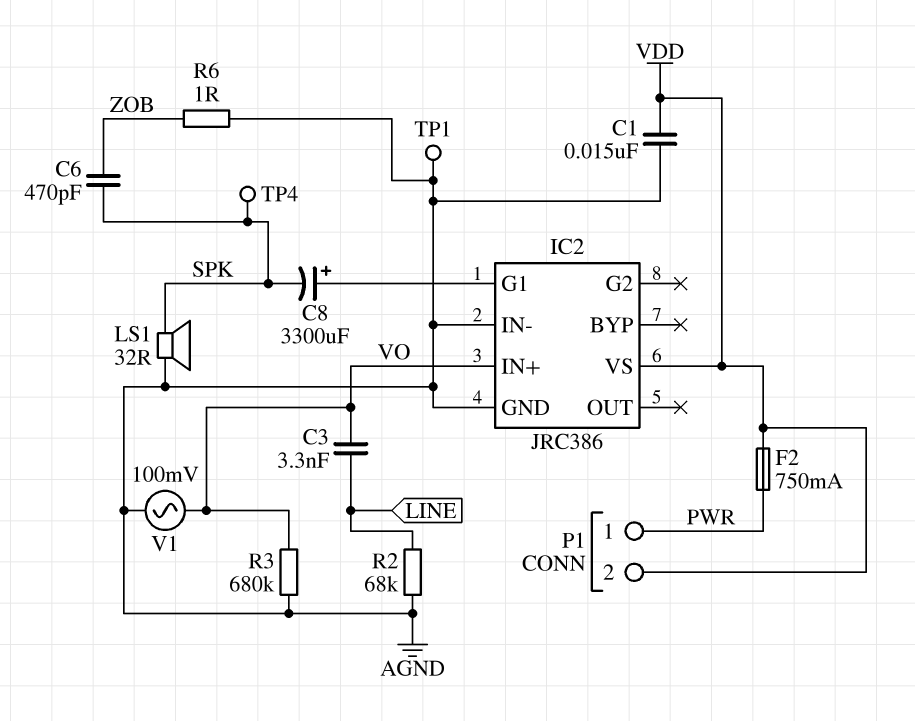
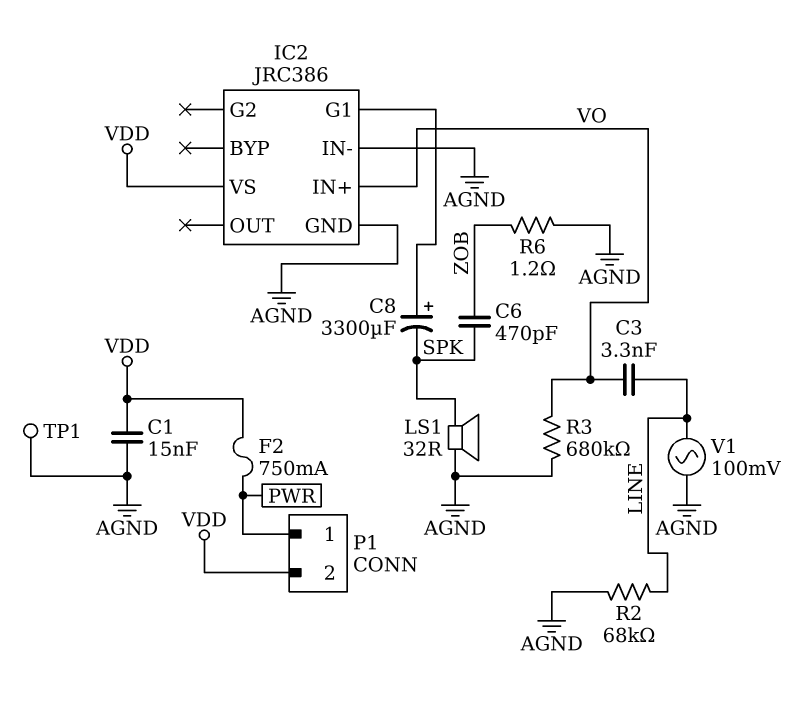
R6: 1 (AGND, ZOB) -> 1.2 (AGND, ZOB)
TP4: test point (SPK) -> none
V1: AC 100mV (AGND, VO) -> AC 100mV (AGND, LINE)

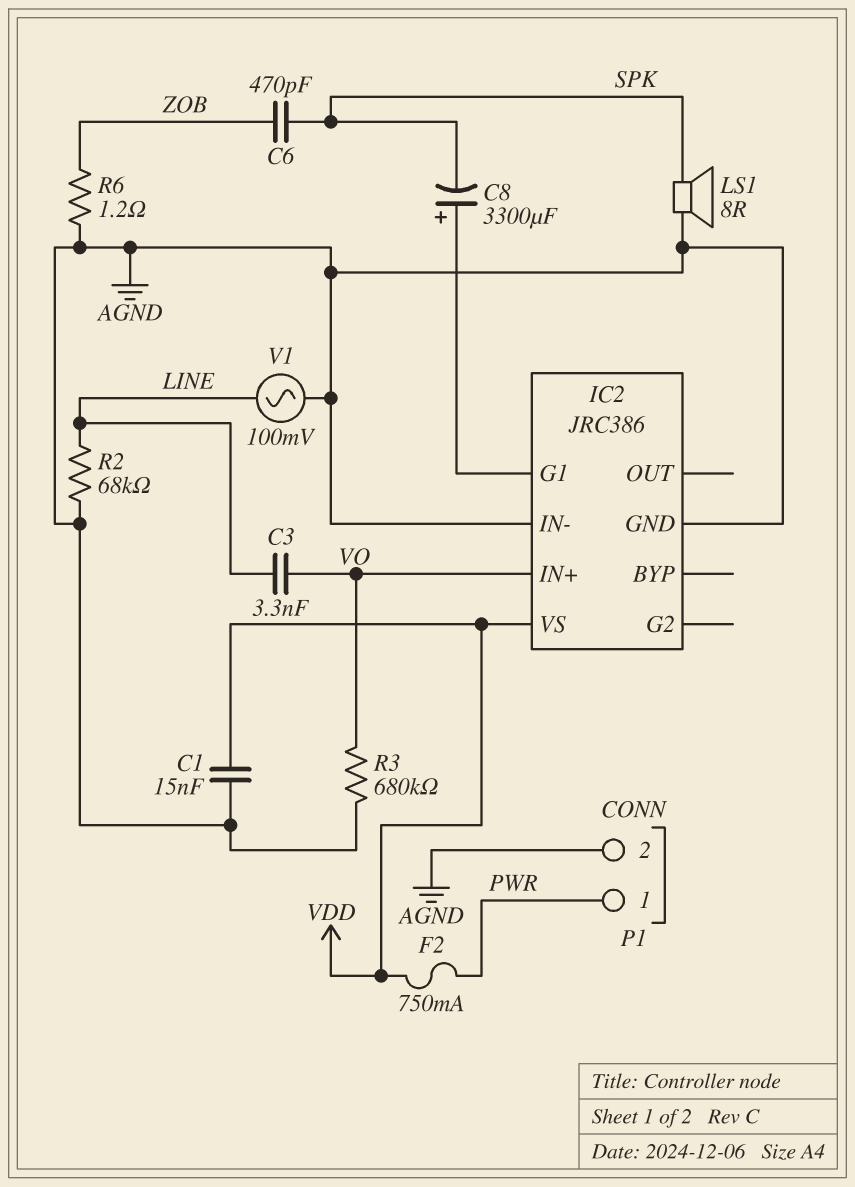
LS1: speaker 32R (AGND, SPK) -> speaker 8R (AGND, SPK)
P1 pin 2: VDD -> AGND
TP1: test point (AGND) -> none

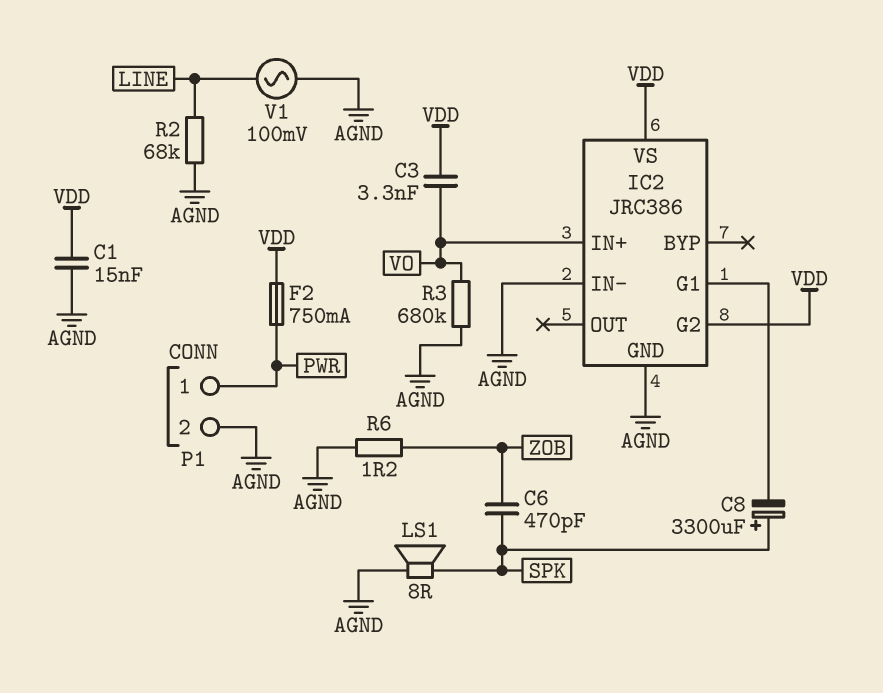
C3: 3.3nF (LINE, VO) -> 3.3nF (VDD, VO)
C8: 3300uF (plus IC2/G1, minus SPK) -> 3300uF (plus SPK, minus IC2/G1)
IC2 pin G2: none -> VDD

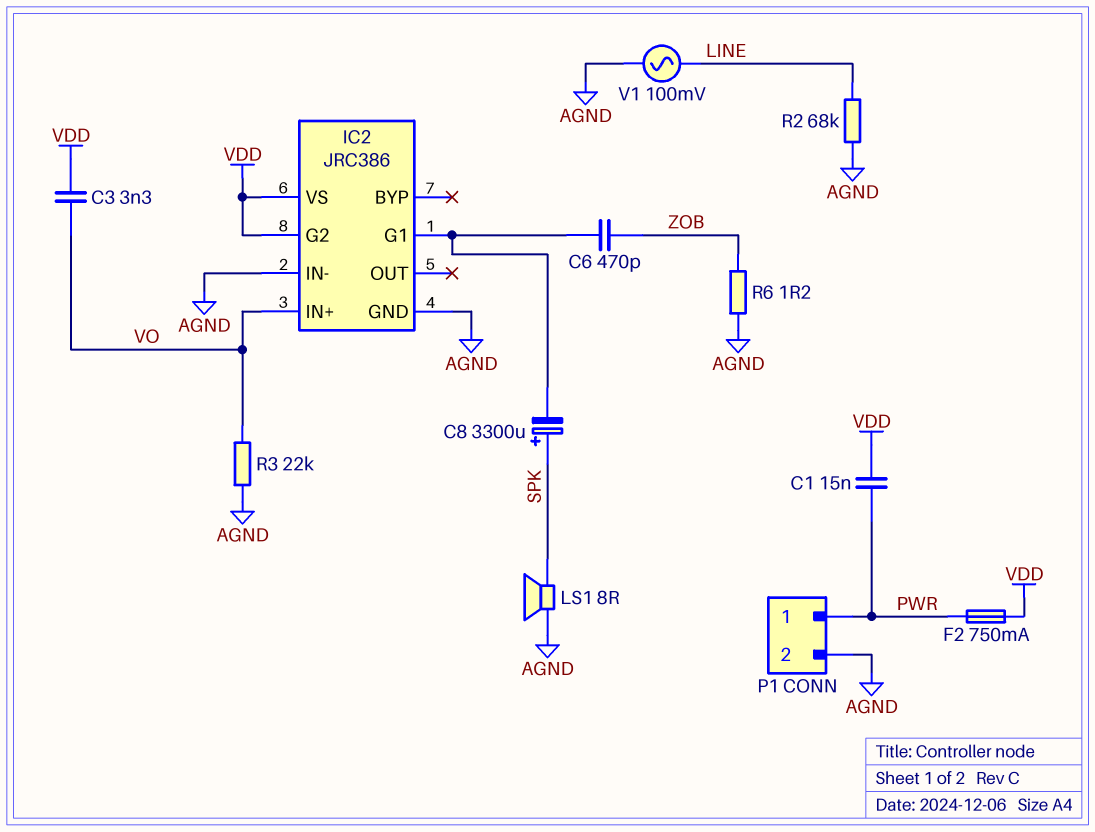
C1: 15nF (AGND, VDD) -> 15nF (PWR, VDD)
C6: 470pF (SPK, ZOB) -> 470pF (IC2/G1, ZOB)
R3: 680k (AGND, VO) -> 22k (AGND, VO)

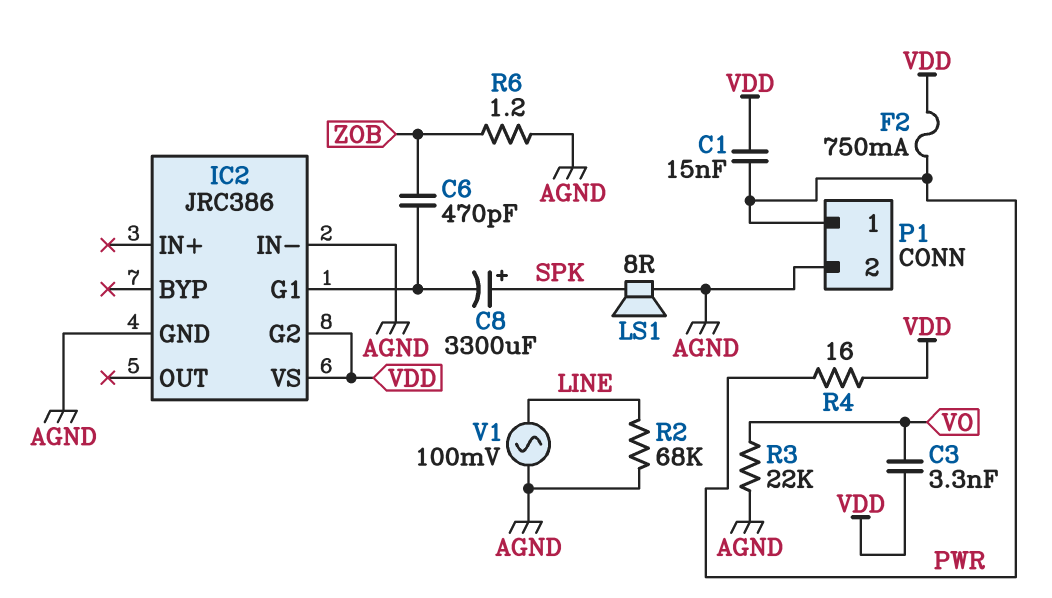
IC2 pin IN+: VO -> none
R4: none -> 16 (PWR, VDD)

